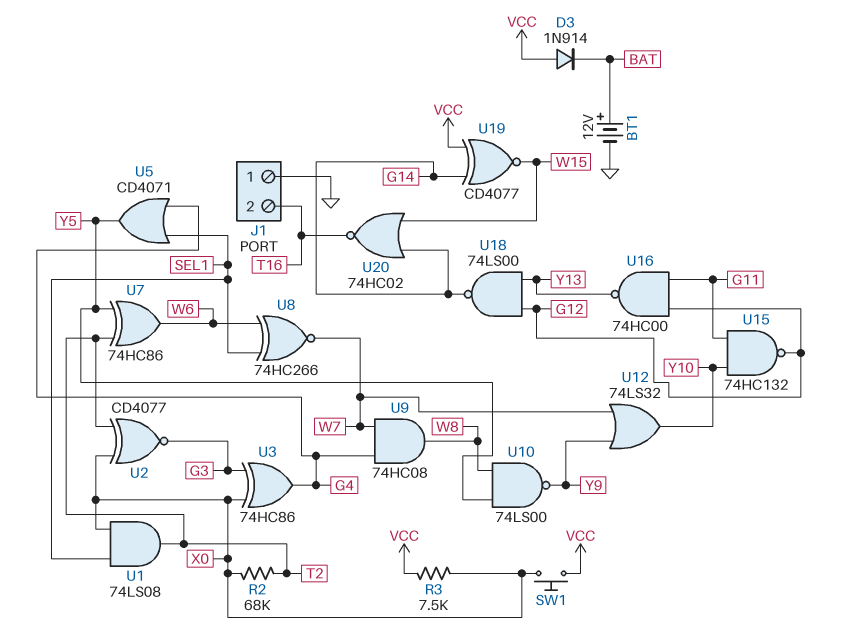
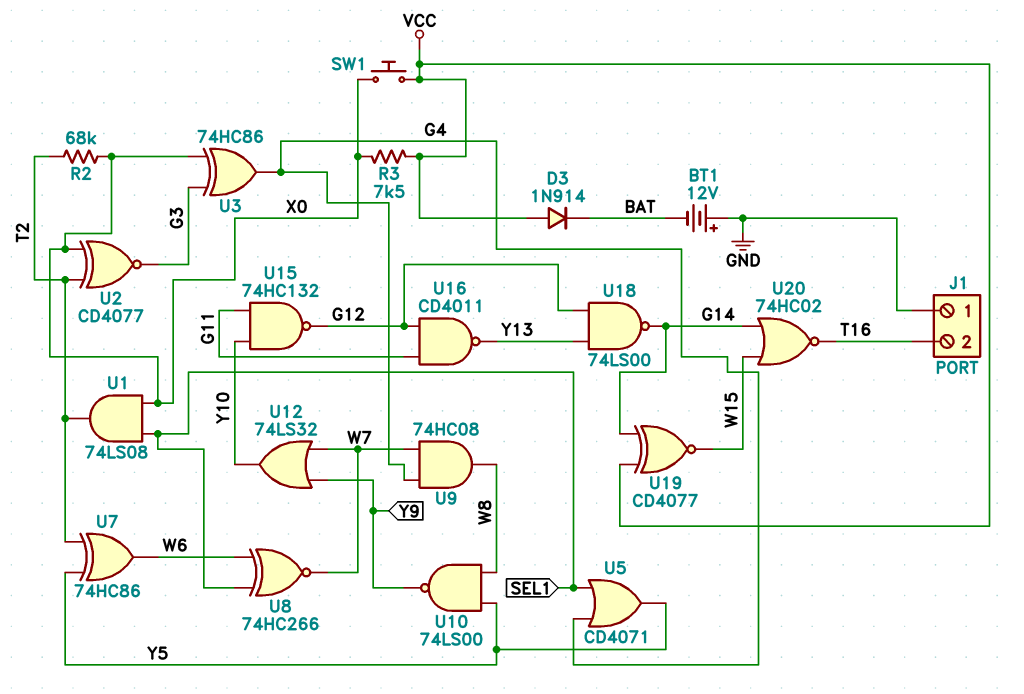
BT1: 12V (plus BAT, minus GND) -> 12V (plus GND, minus BAT)
U16: NAND 74HC00 (in G11, in G12, out Y13) -> NAND CD4011 (in G11, in G12, out Y13)

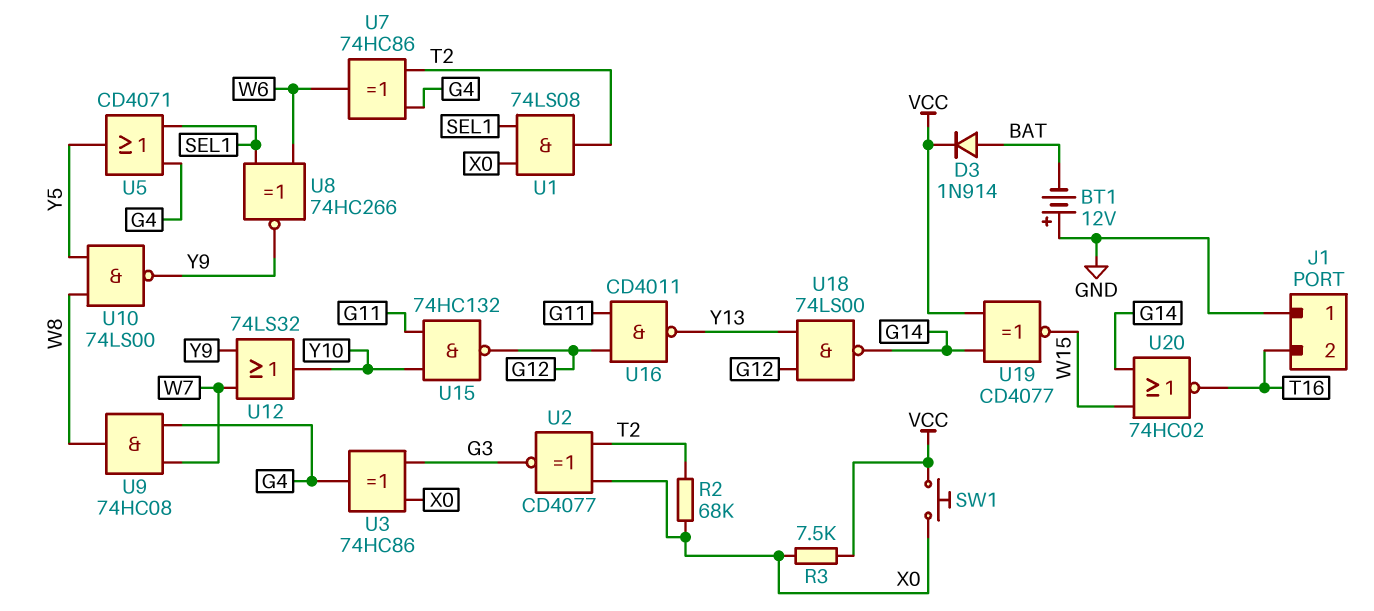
D3: diode 1N914 (A VCC, K BAT) -> diode 1N914 (A BAT, K VCC)
U7: XOR 74HC86 (in T2, in Y5, out W6) -> XOR 74HC86 (in G4, in T2, out W6)
U8: XNOR 74HC266 (in SEL1, in W6, out W7) -> XNOR 74HC266 (in SEL1, in W6, out Y9)

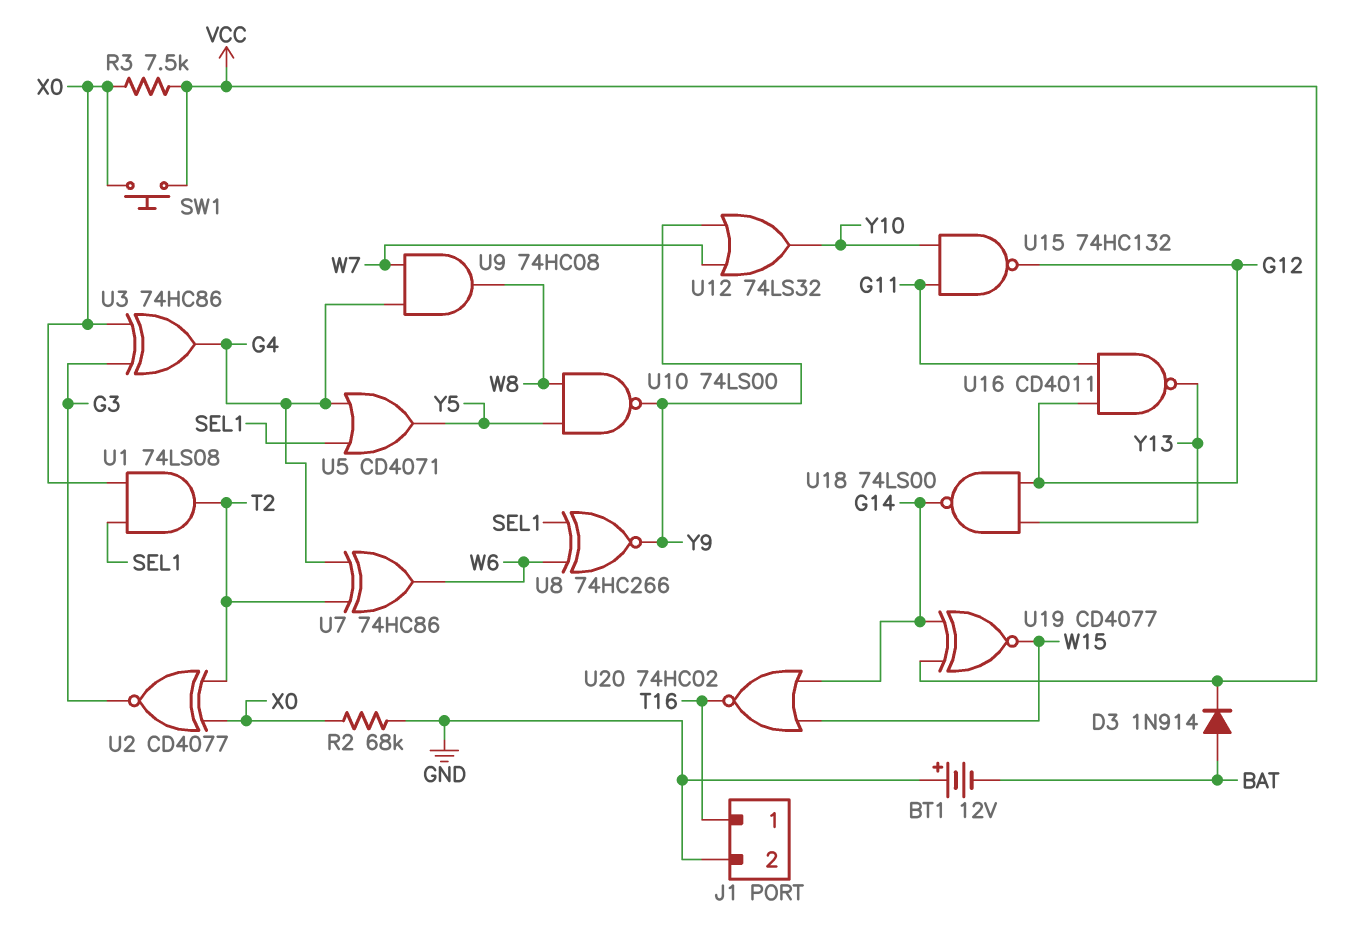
J1 pin 1: GND -> T16
J1 pin 2: T16 -> GND
R2: 68k (T2, X0) -> 68k (GND, X0)

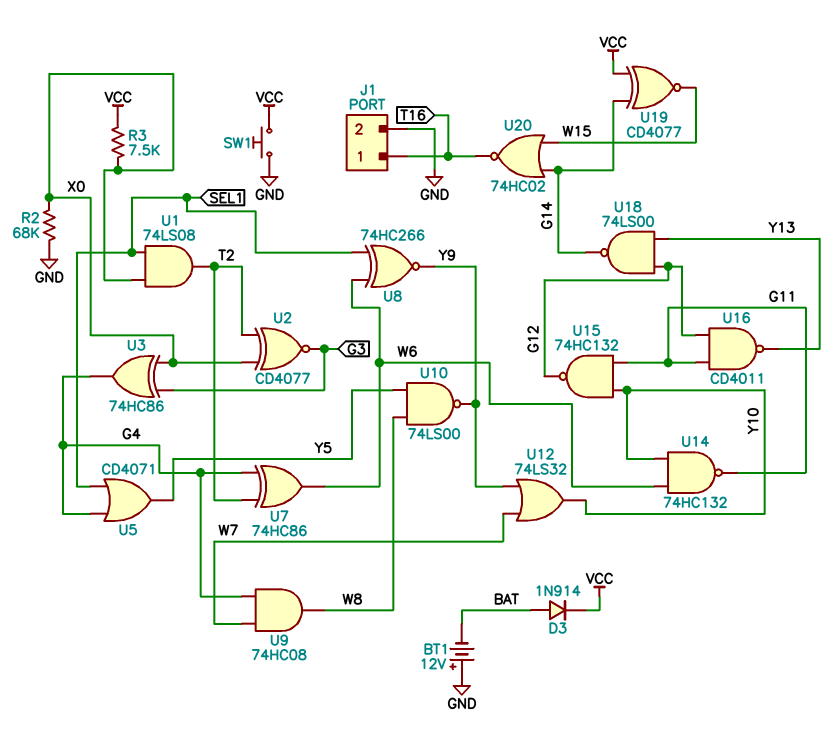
SW1: button (VCC, X0) -> button (GND, VCC)
U14: none -> NAND 74HC132 (in W6, in Y10, out G11)

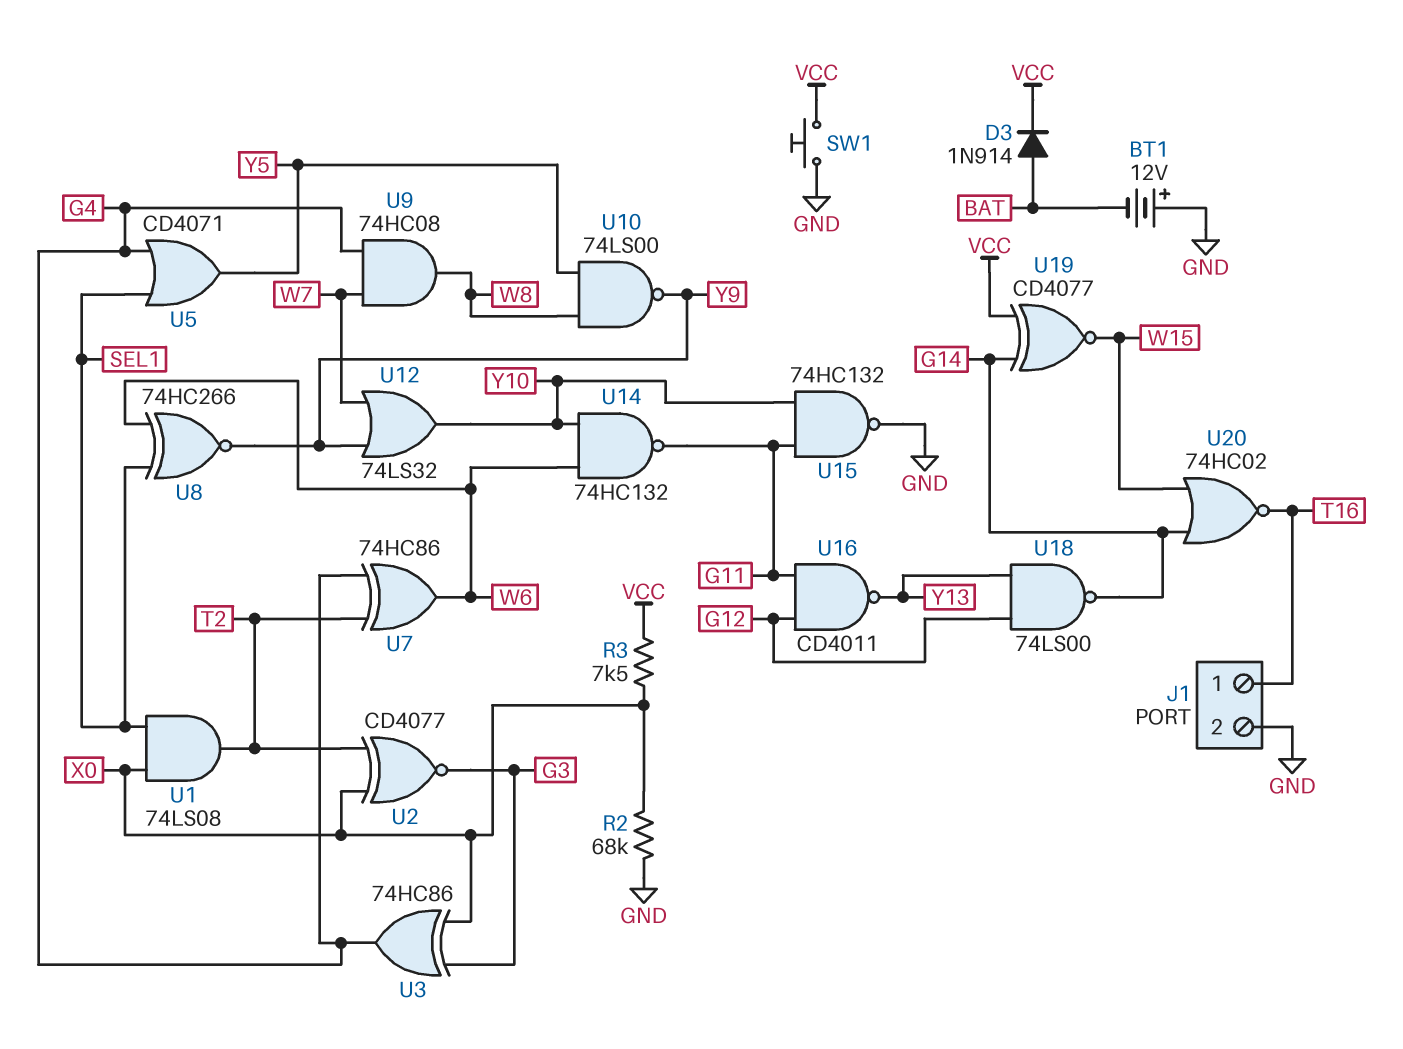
U15: NAND 74HC132 (in G11, in Y10, out G12) -> NAND 74HC132 (in G11, in Y10, out GND)

